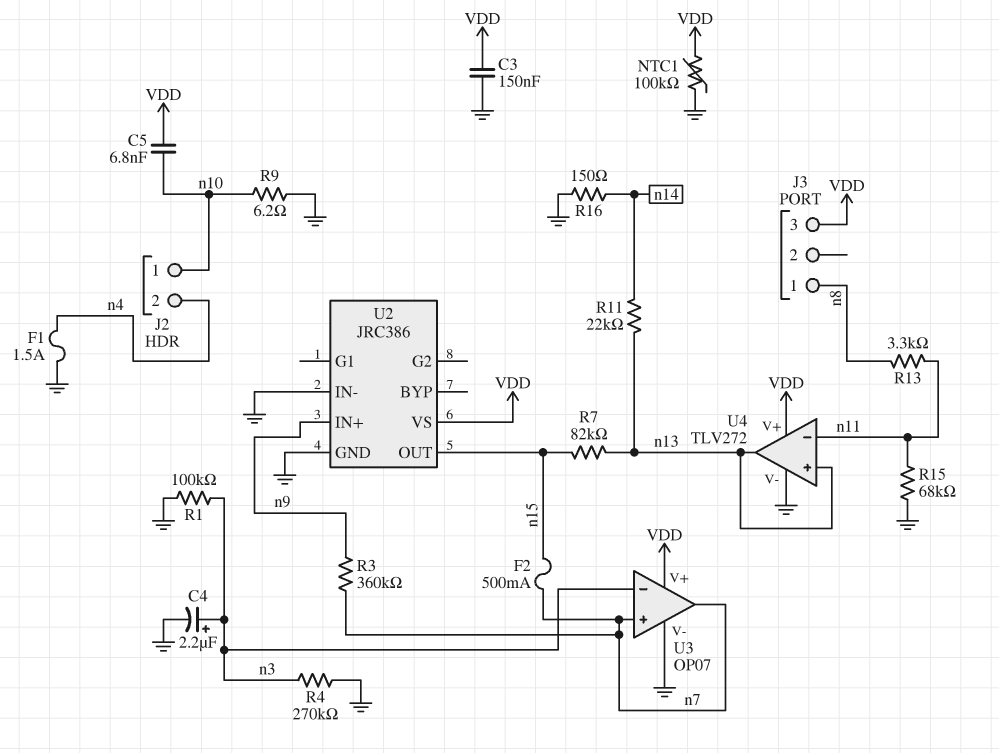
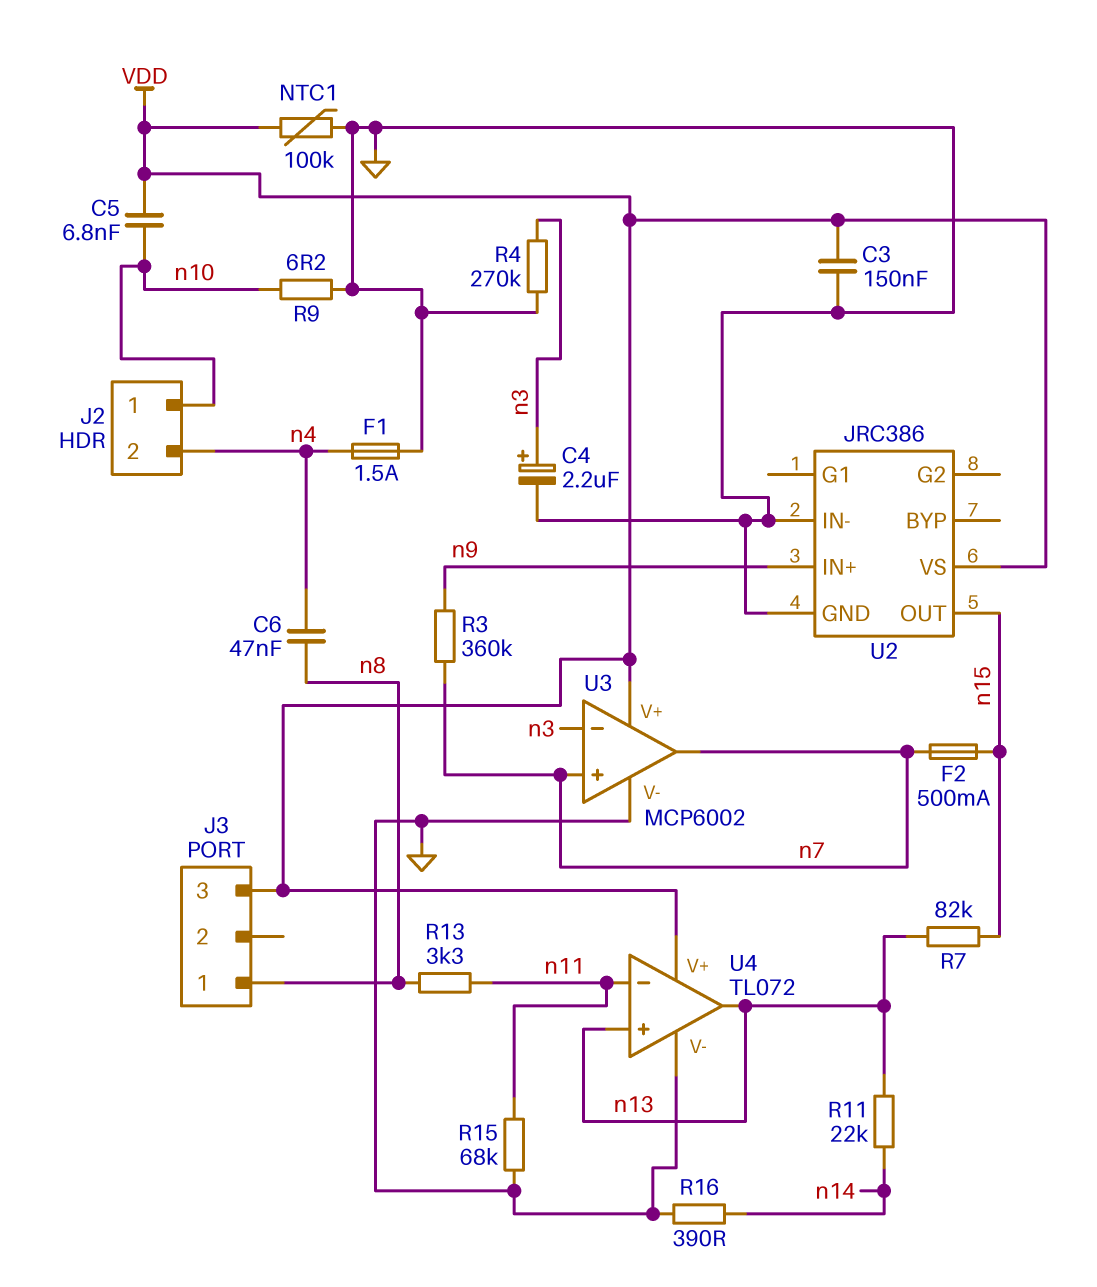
C6: none -> 47nF (n4, n8)
R1: 100k (GND, n3) -> none
R16: 150 (GND, n14) -> 390 (GND, n14)
U3: OP07 -> MCP6002
U4: TLV272 -> TL072

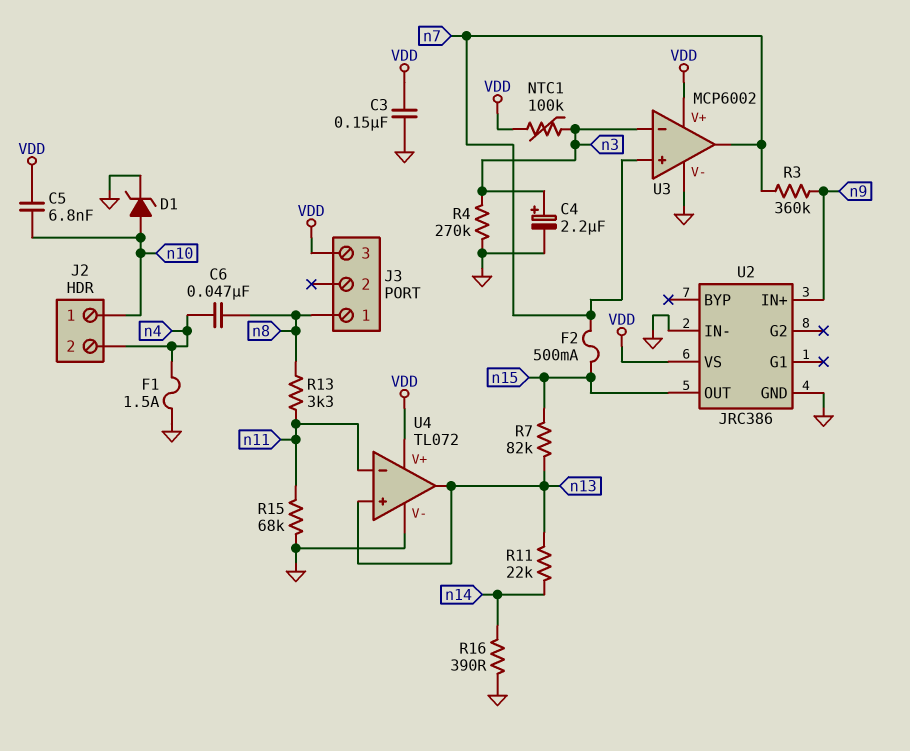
D1: none -> zener (A n10, K GND)
NTC1: 100k (GND, VDD) -> 100k (VDD, n3)
R9: 6.2 (GND, n10) -> none

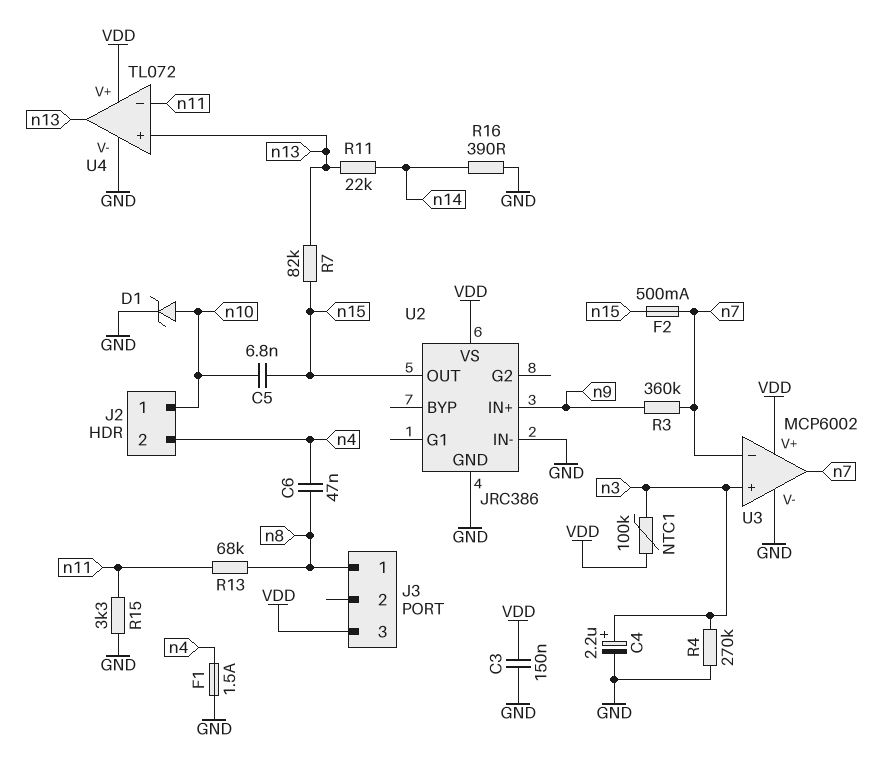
C5: 6.8nF (VDD, n10) -> 6.8nF (n10, n15)
R13: 3.3k (n8, n11) -> 68k (n8, n11)
R15: 68k (GND, n11) -> 3.3k (GND, n11)
U3 pin in+: n7 -> n3
U3 pin in-: n3 -> n7

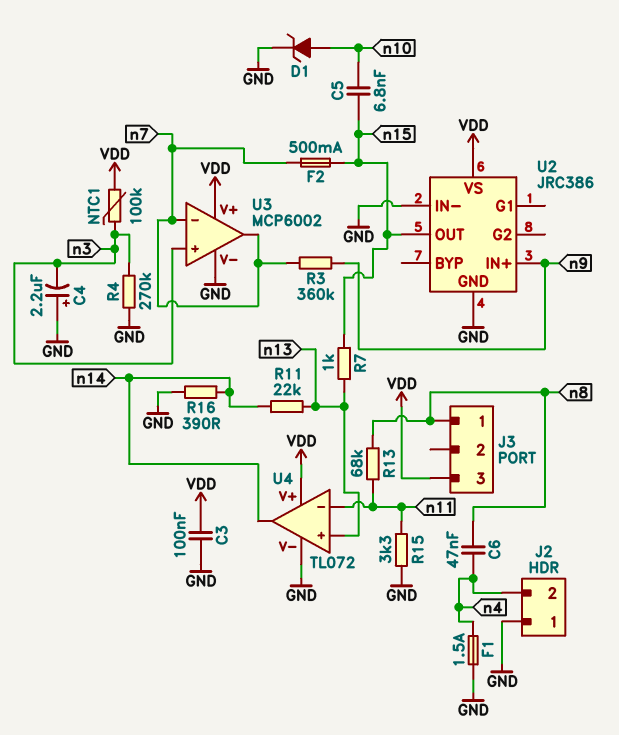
C3: 150nF (GND, VDD) -> 100nF (GND, VDD)
C4: 2.2uF (plus n3, minus GND) -> 2.2uF (plus GND, minus n3)
J2 pin 1: n10 -> GND
R7: 82k (n13, n15) -> 1k (n13, n15)
U4 pin out: n13 -> n14

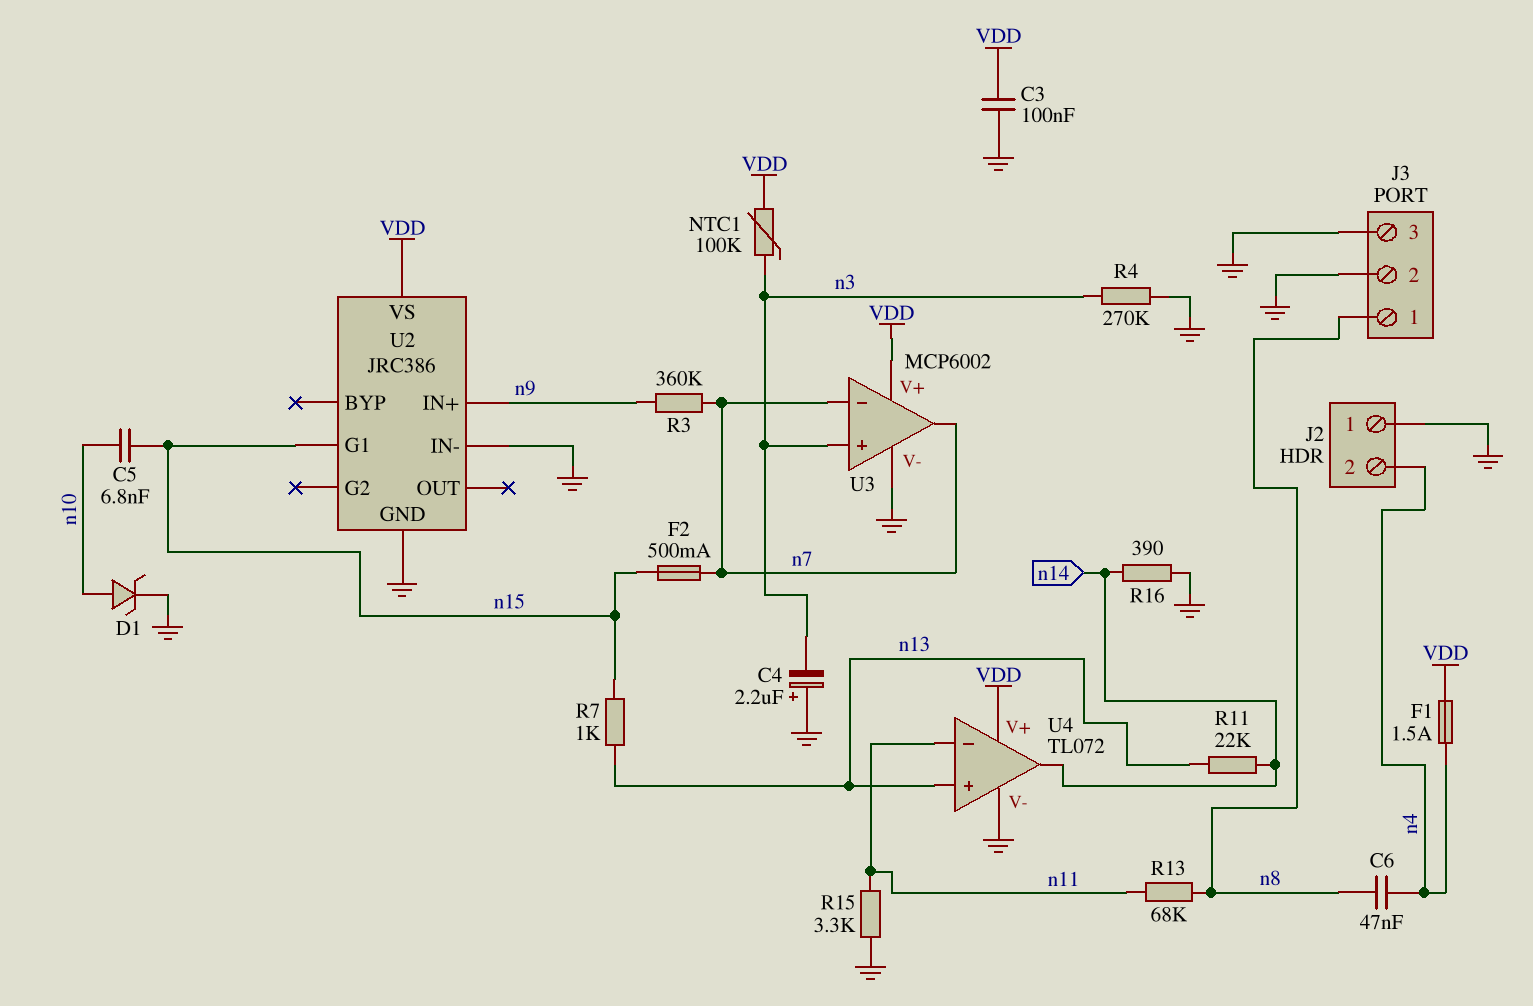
F1: 1.5A (GND, n4) -> 1.5A (VDD, n4)
J3 pin 2: none -> GND
J3 pin 3: VDD -> GND
U2 pin G1: none -> n15
U2 pin OUT: n15 -> none

